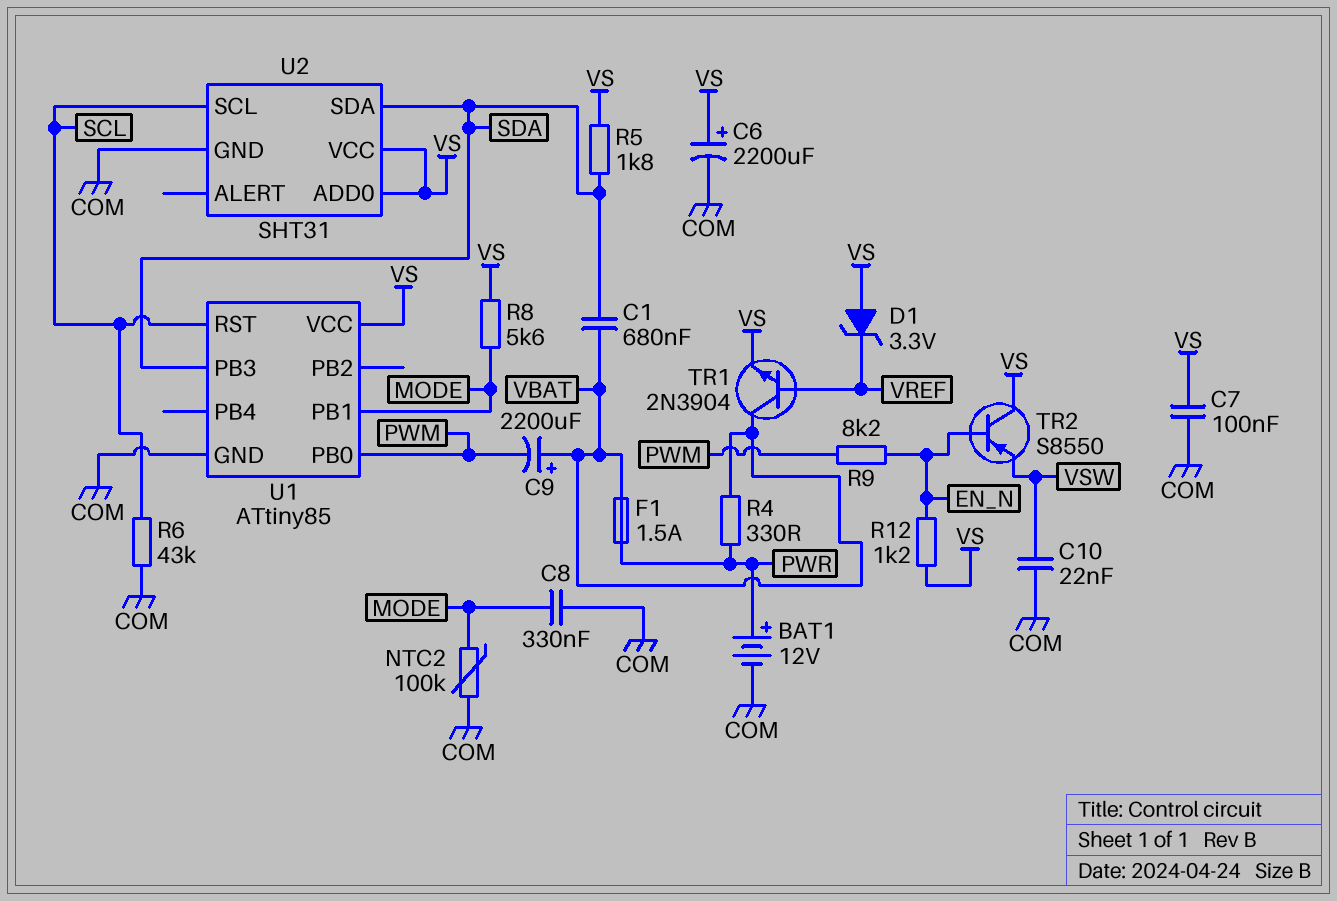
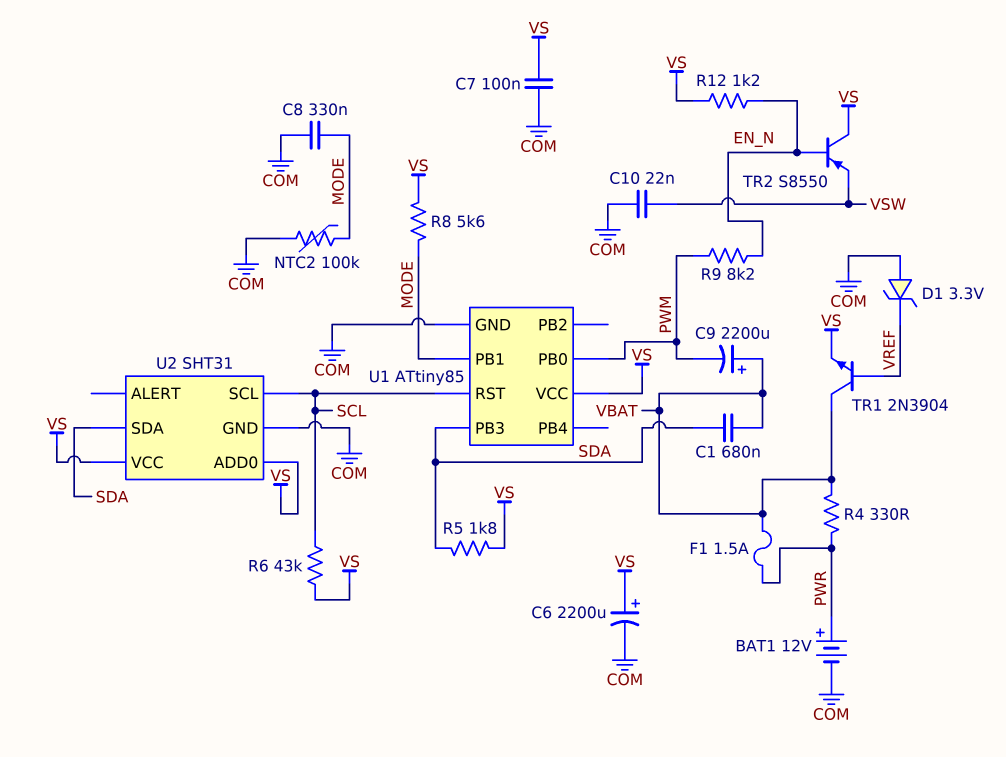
D1: zener 3.3V (A VS, K VREF) -> zener 3.3V (A COM, K VREF)
R6: 43k (COM, SCL) -> 43k (SCL, VS)

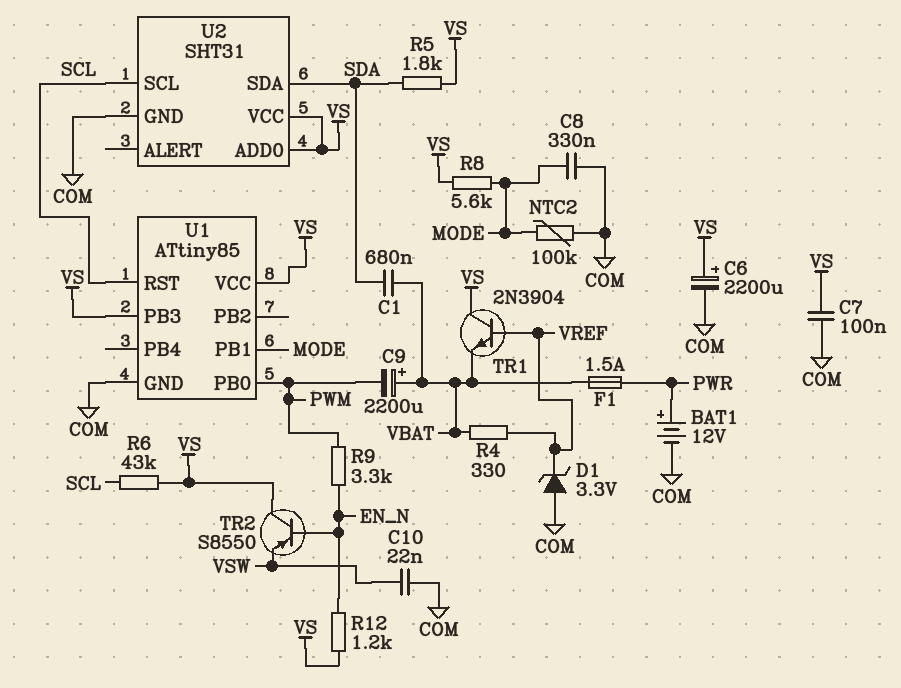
R4: 330 (PWR, VBAT) -> 330 (VBAT, VREF)
R9: 8.2k (EN_N, PWM) -> 3.3k (EN_N, PWM)
TR1: NPN 2N3904 (B VREF, C VBAT, E VS) -> NPN 2N3904 (B VREF, C VS, E VBAT)
U1 pin PB3: SDA -> VS

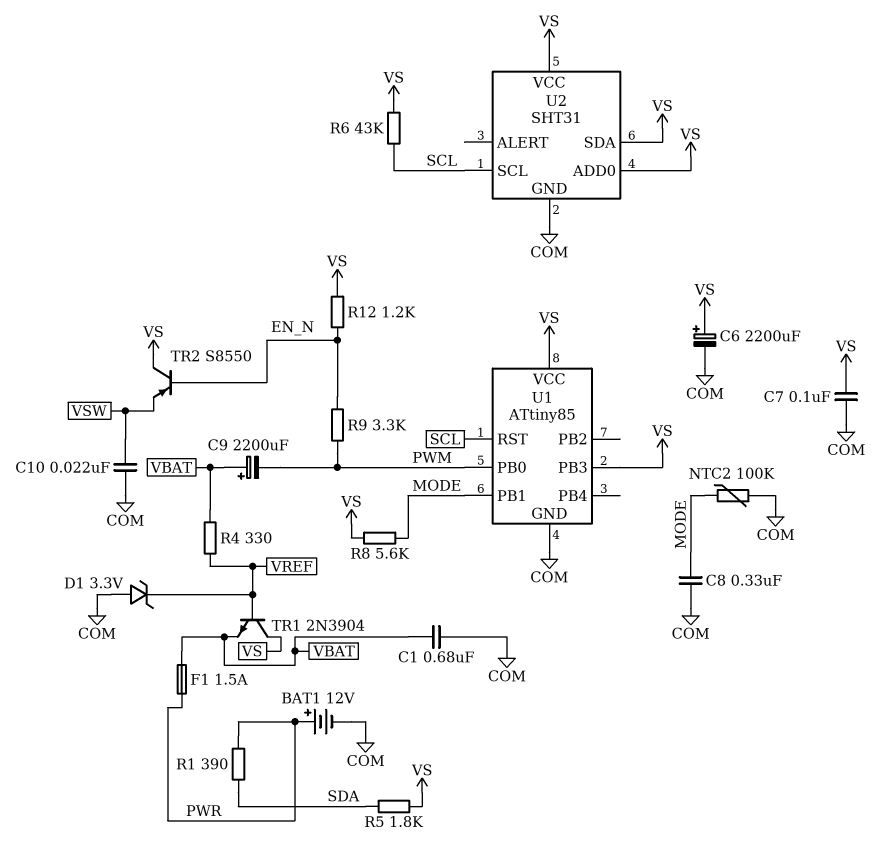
C1: 680nF (SDA, VBAT) -> 680nF (COM, VBAT)
R1: none -> 390 (PWR, SDA)
U2 pin SDA: SDA -> VS

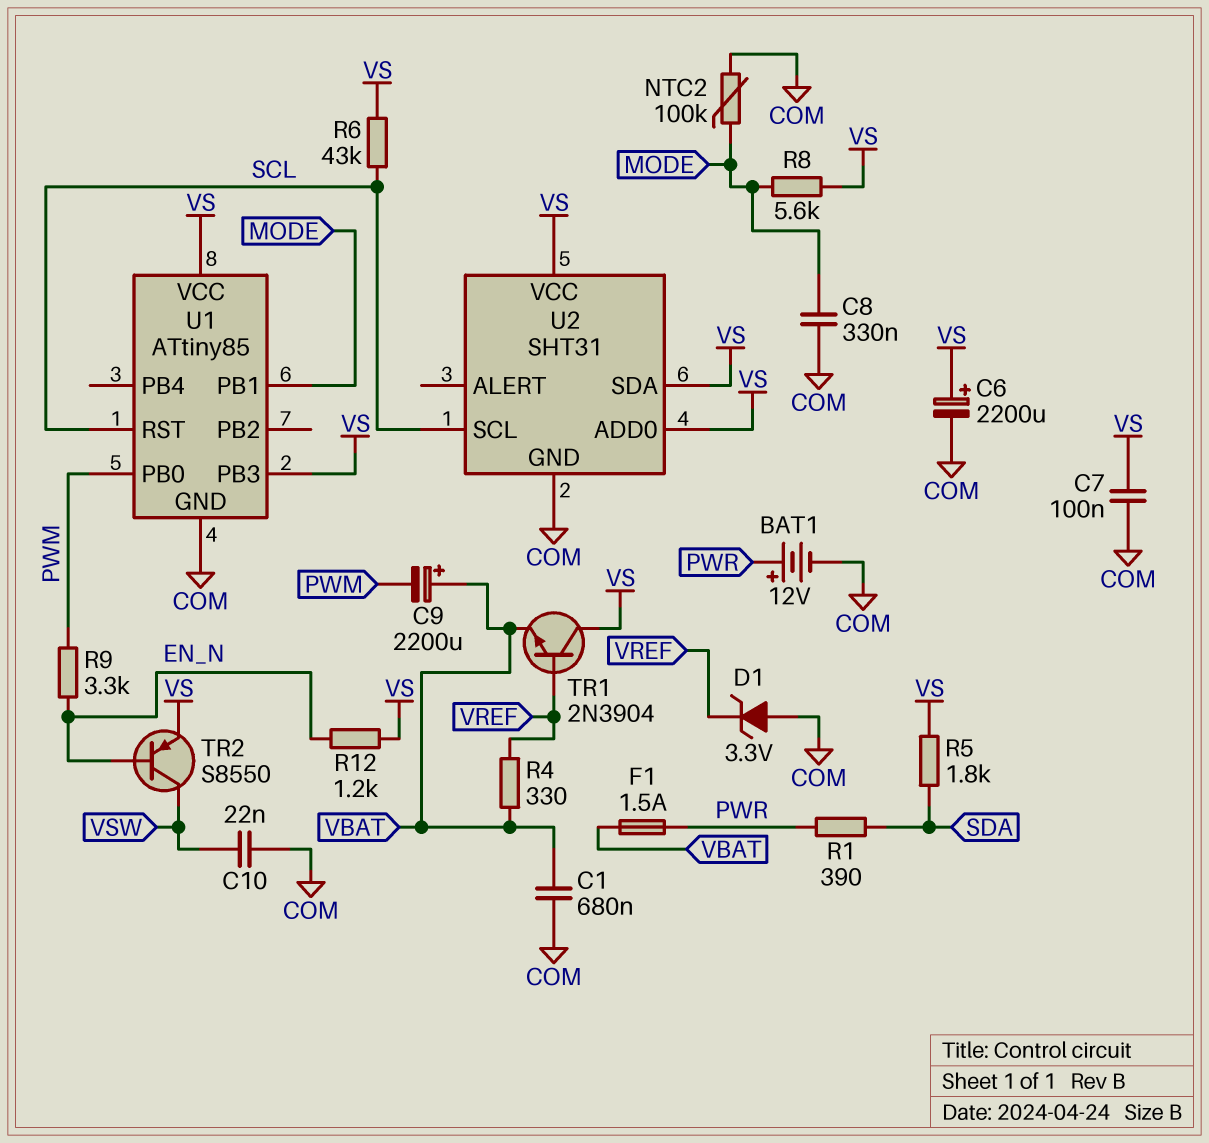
TR2: PNP S8550 (B EN_N, C VS, E VSW) -> PNP S8550 (B EN_N, C VSW, E VS)

